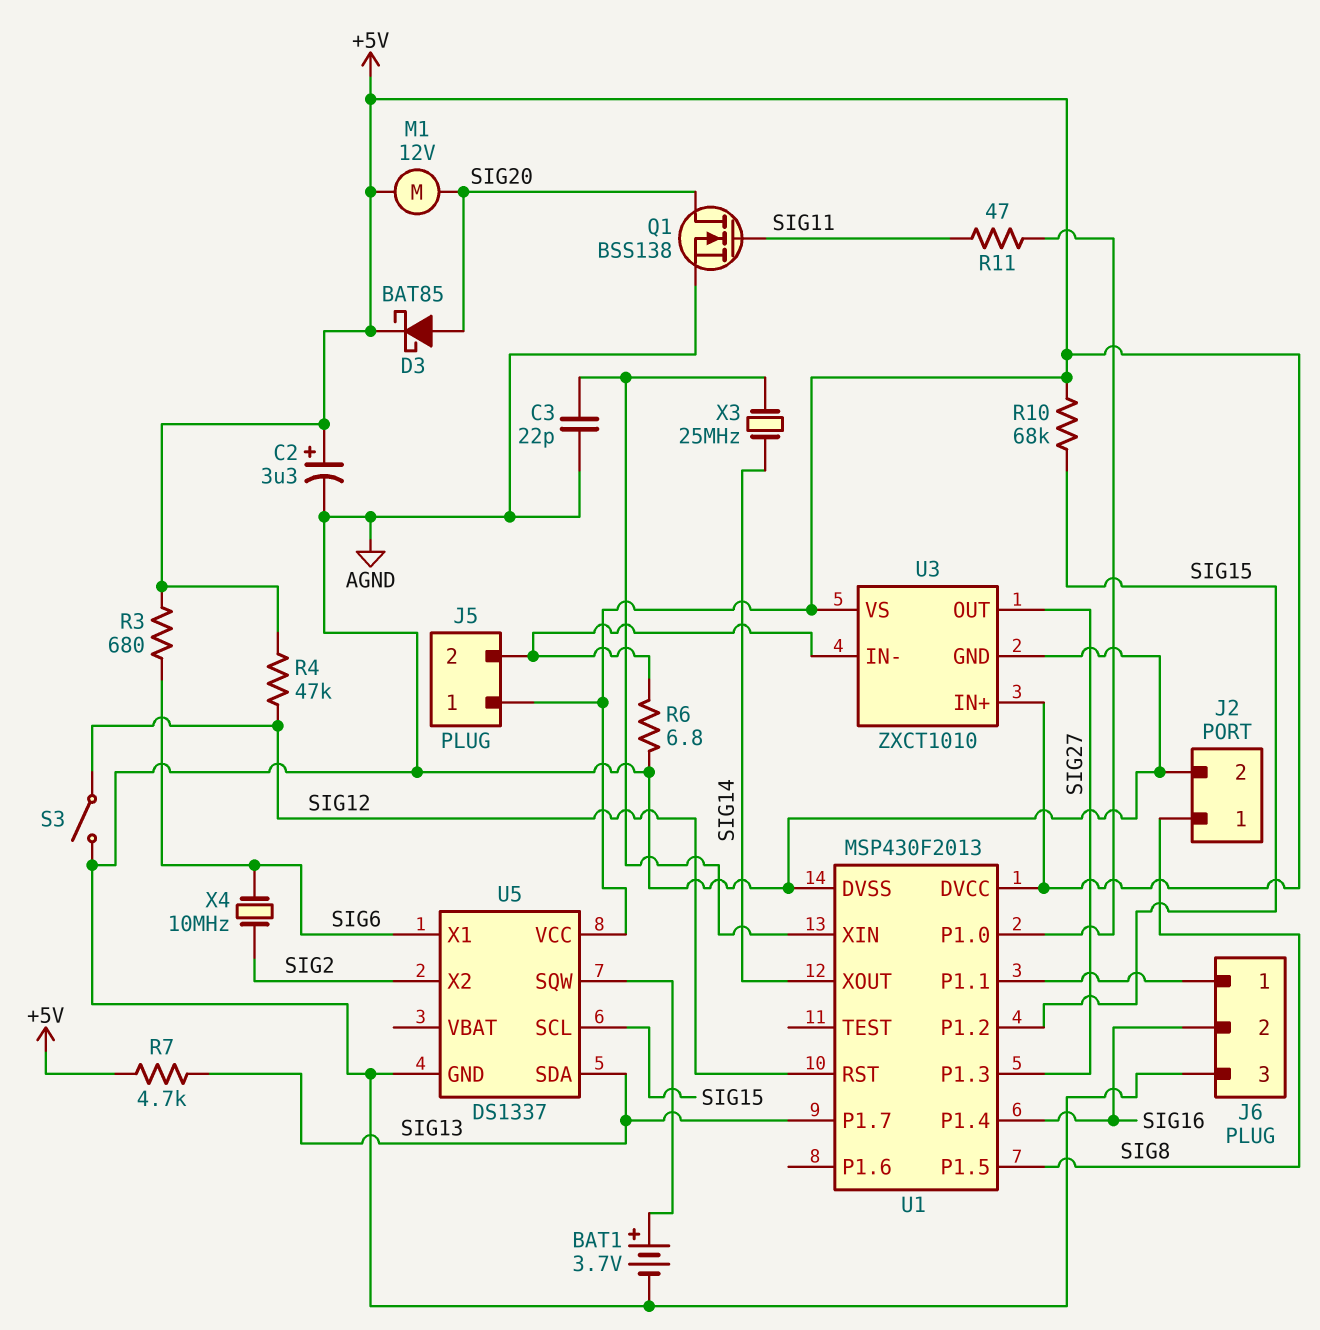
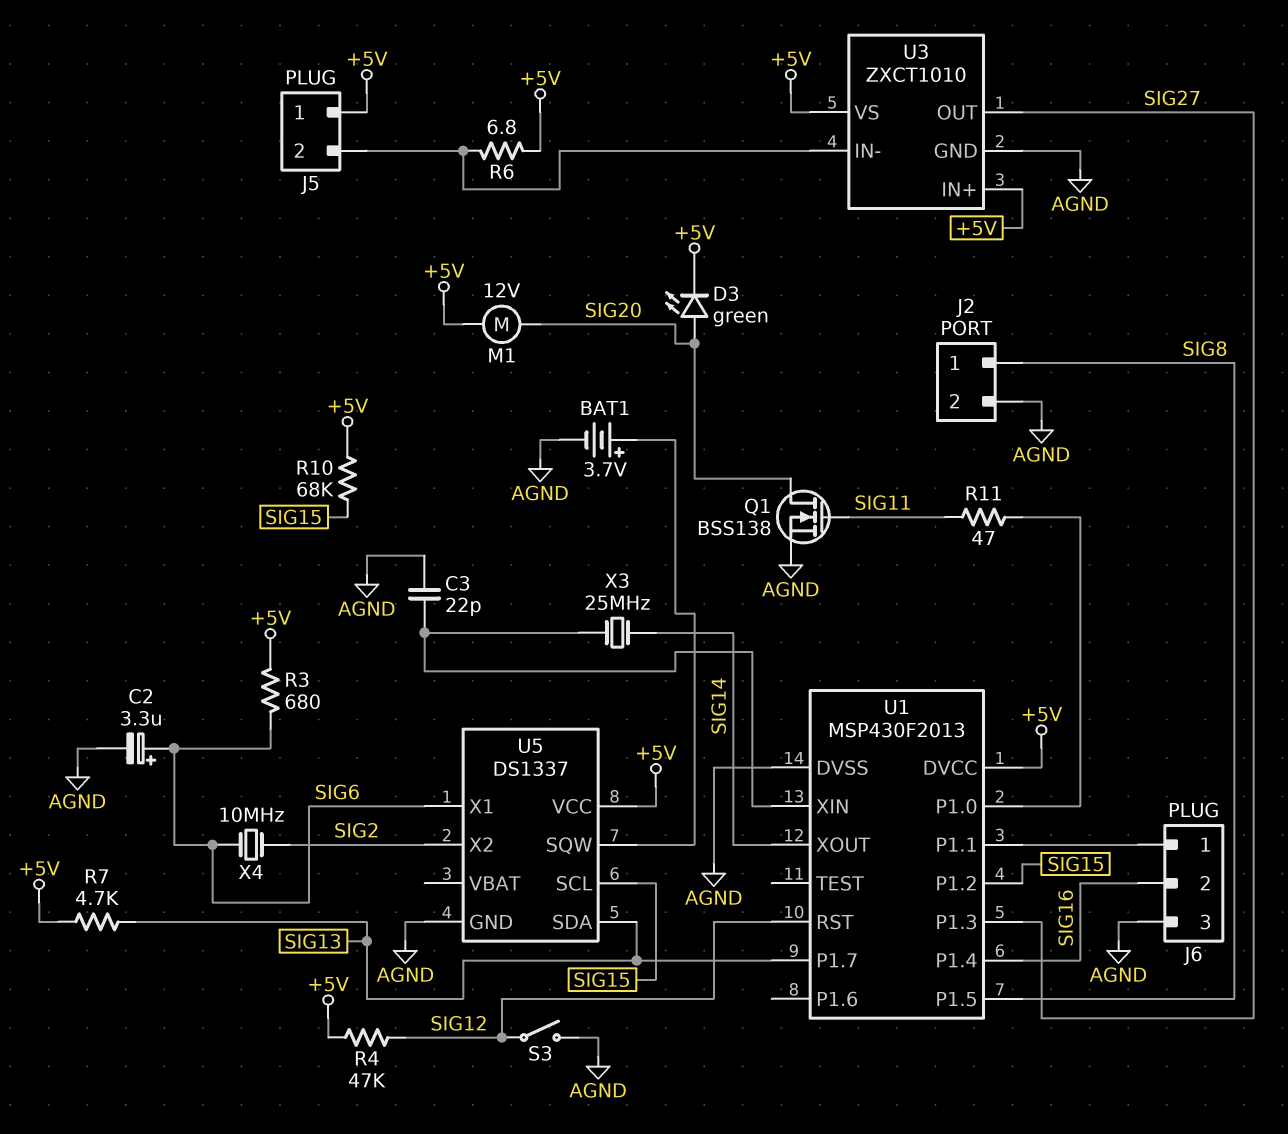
C2: 3.3uF (plus +5V, minus AGND) -> 3.3uF (plus SIG6, minus AGND)
D3: schottky BAT85 (A SIG20, K +5V) -> LED green (A SIG20, K +5V)
R6: 6.8 (AGND, J5/2) -> 6.8 (+5V, J5/2)

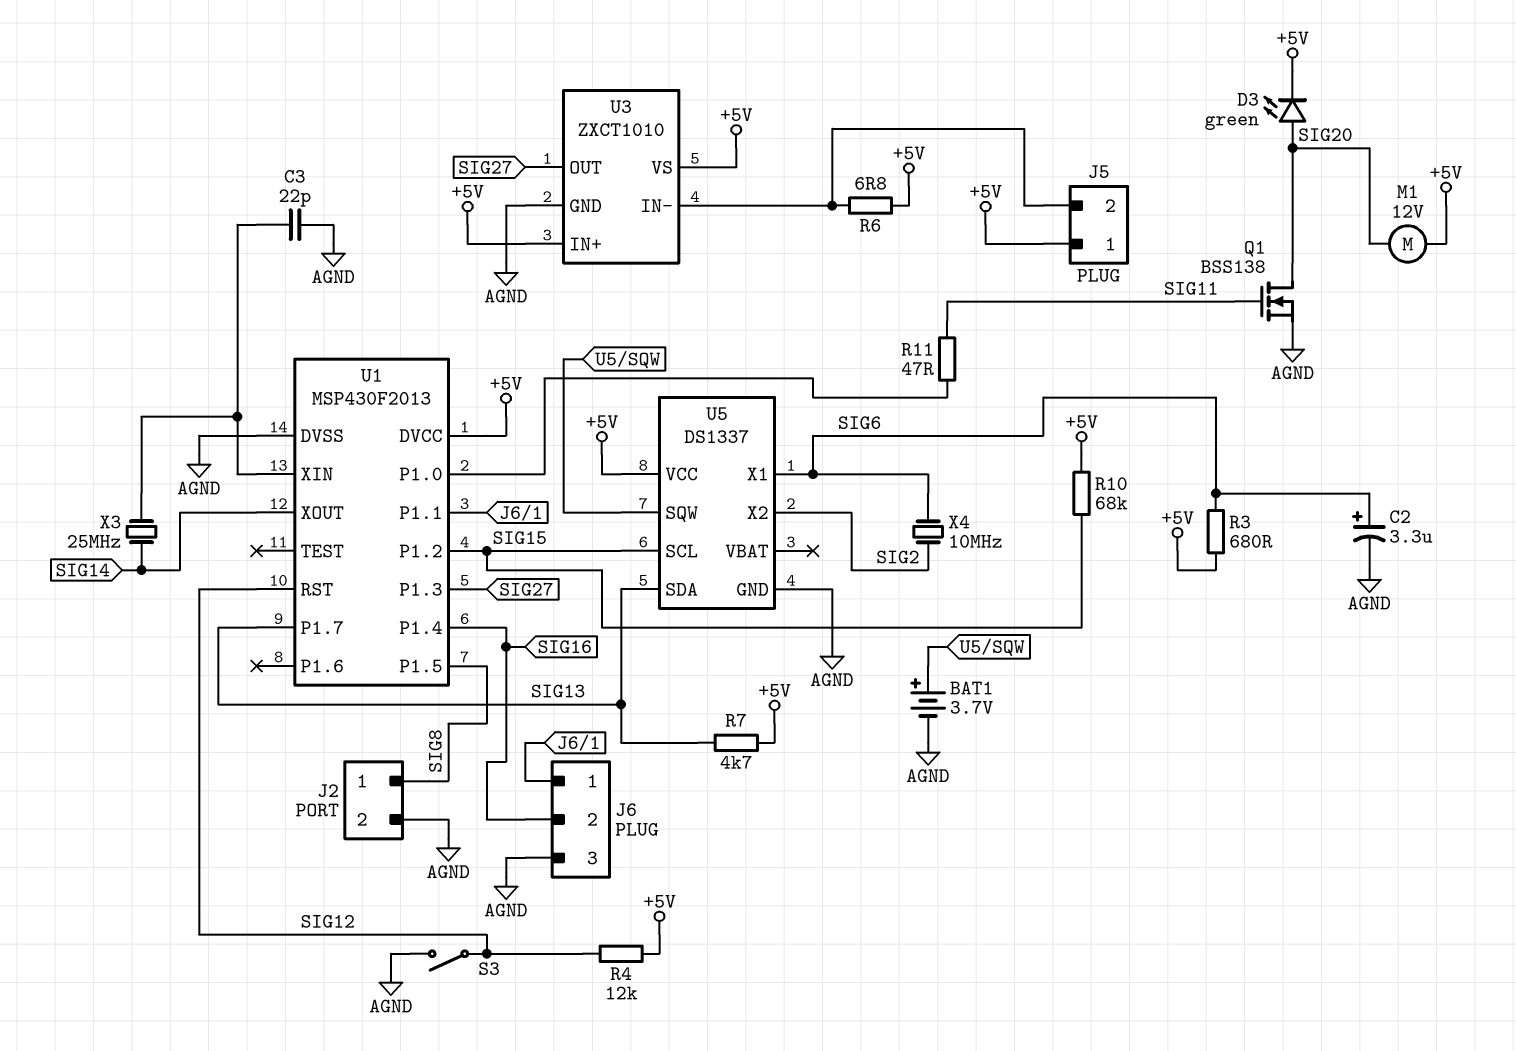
R4: 47k (+5V, SIG12) -> 12k (+5V, SIG12)

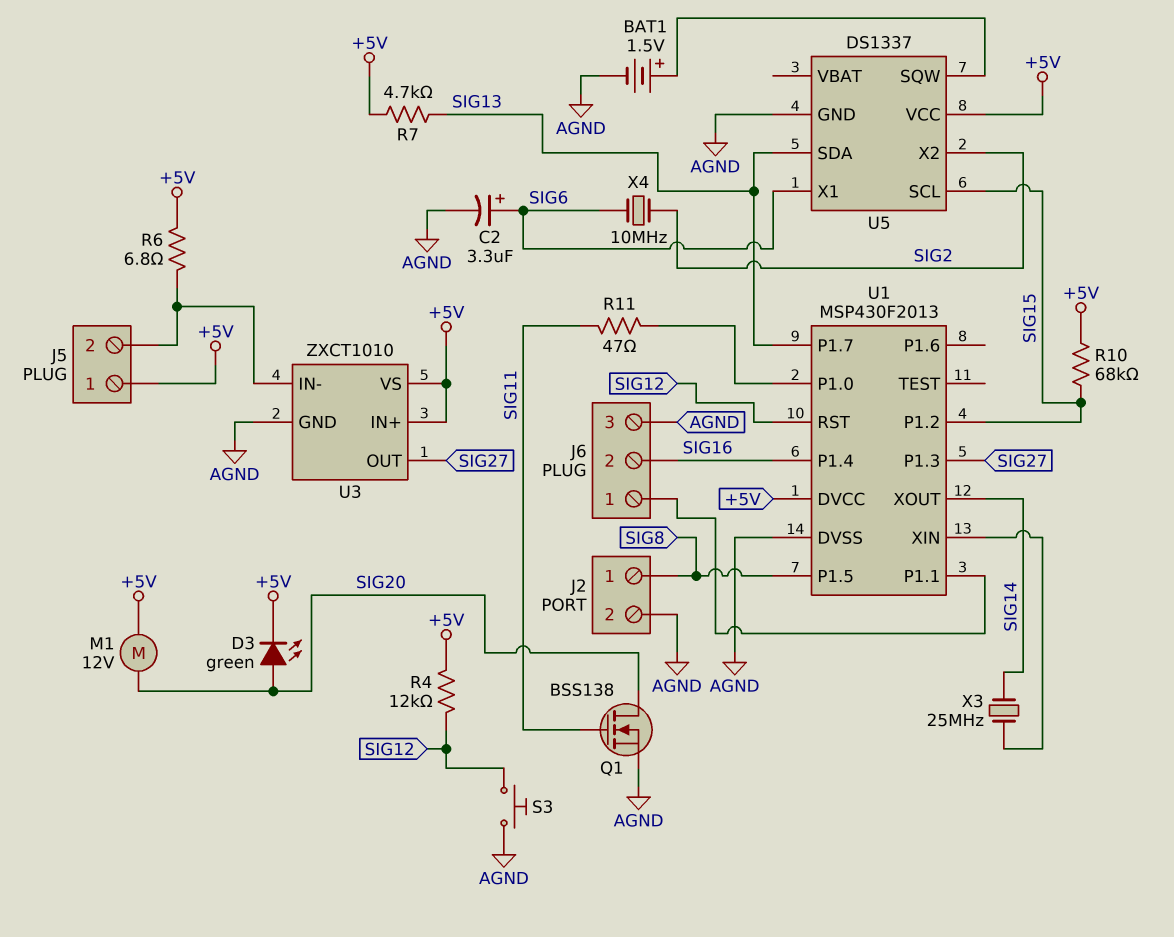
BAT1: 3.7V (plus U5/SQW, minus AGND) -> 1.5V (plus U5/SQW, minus AGND)
C3: 22pF (AGND, U1/XIN) -> none
R3: 680 (+5V, SIG6) -> none
S3: switch (AGND, SIG12) -> button (AGND, SIG12)

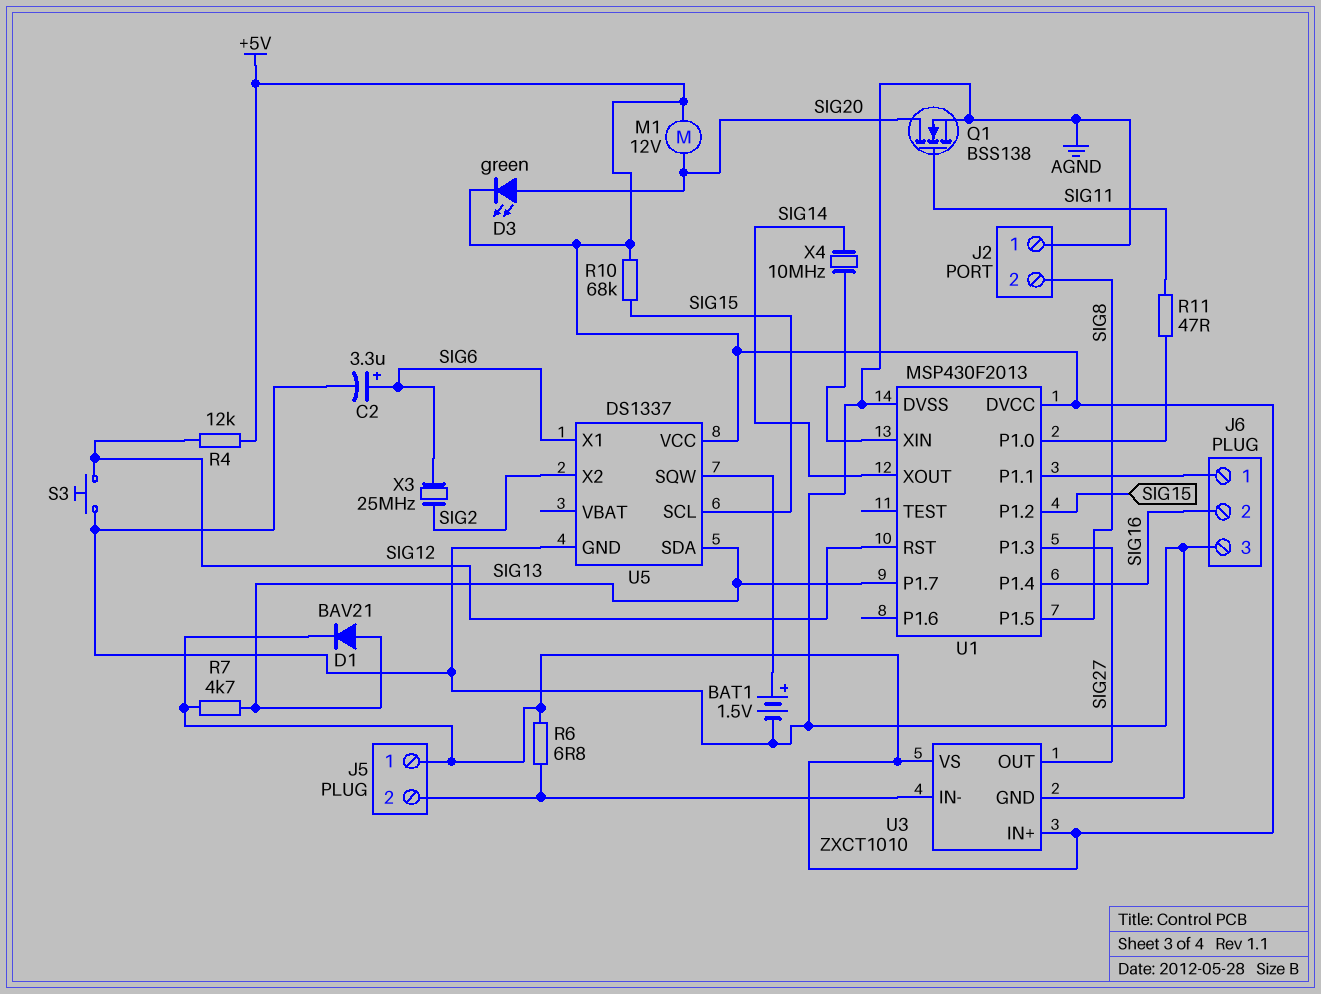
D1: none -> diode BAV21 (A SIG13, K +5V)
J2 pin 1: SIG8 -> AGND
J2 pin 2: AGND -> SIG8
X3: 25MHz (SIG14, U1/XIN) -> 25MHz (SIG2, SIG6)
X4: 10MHz (SIG2, SIG6) -> 10MHz (SIG14, U1/XIN)

